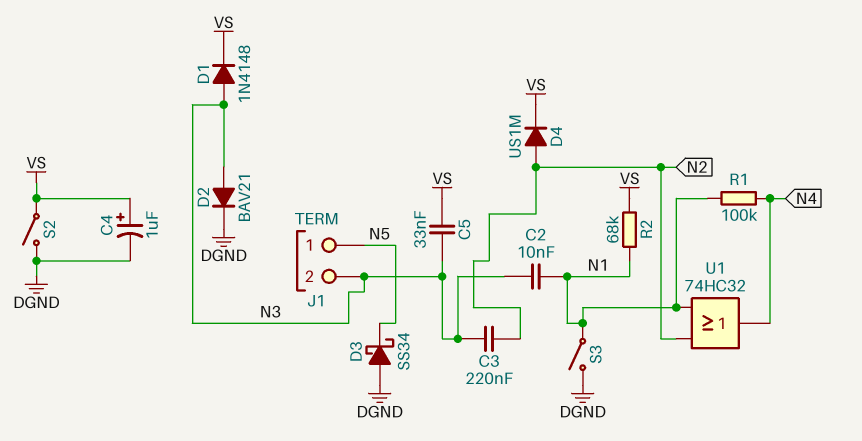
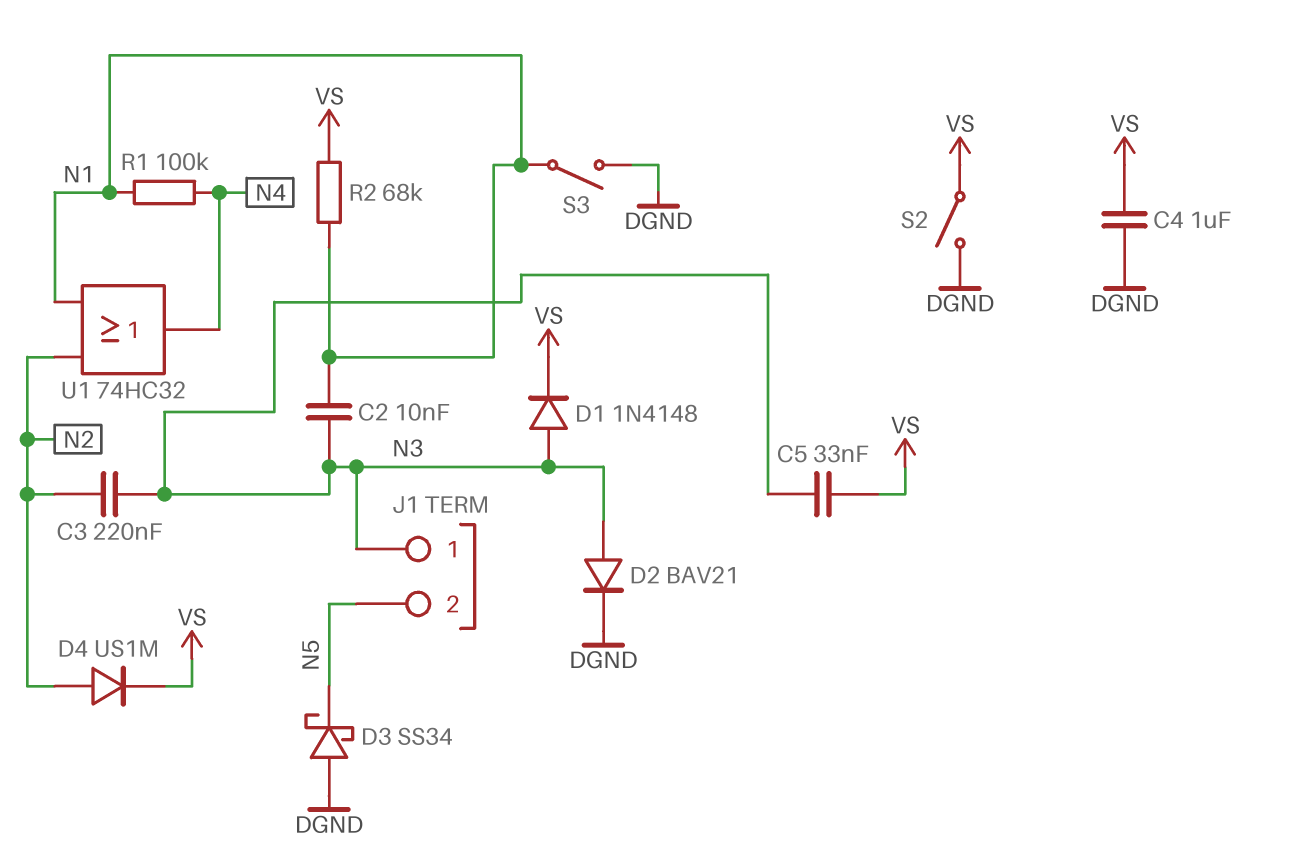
C4: 1uF (plus VS, minus DGND) -> 1uF (DGND, VS)
J1 pin 1: N5 -> N3
J1 pin 2: N3 -> N5

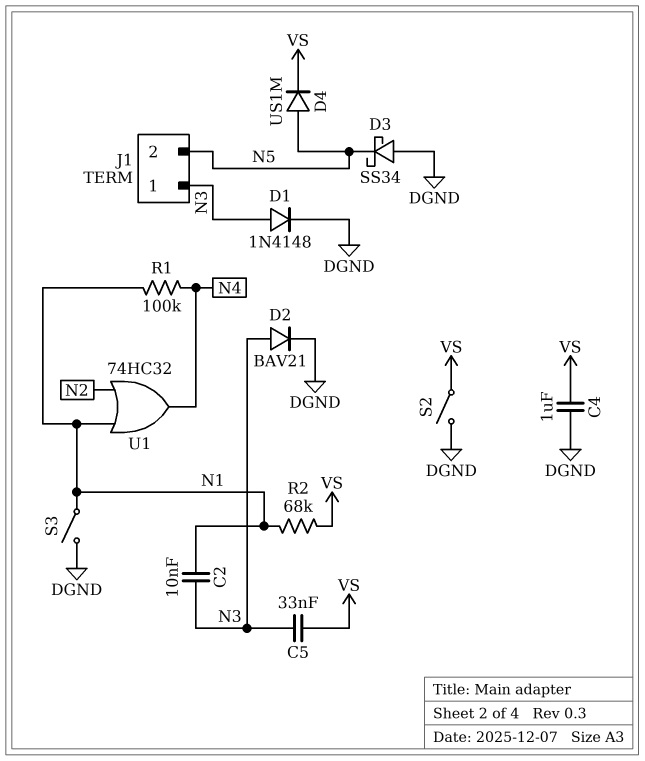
C3: 220nF (N2, N3) -> none
D1: diode 1N4148 (A N3, K VS) -> diode 1N4148 (A N3, K DGND)
D4: diode US1M (A N2, K VS) -> diode US1M (A N5, K VS)

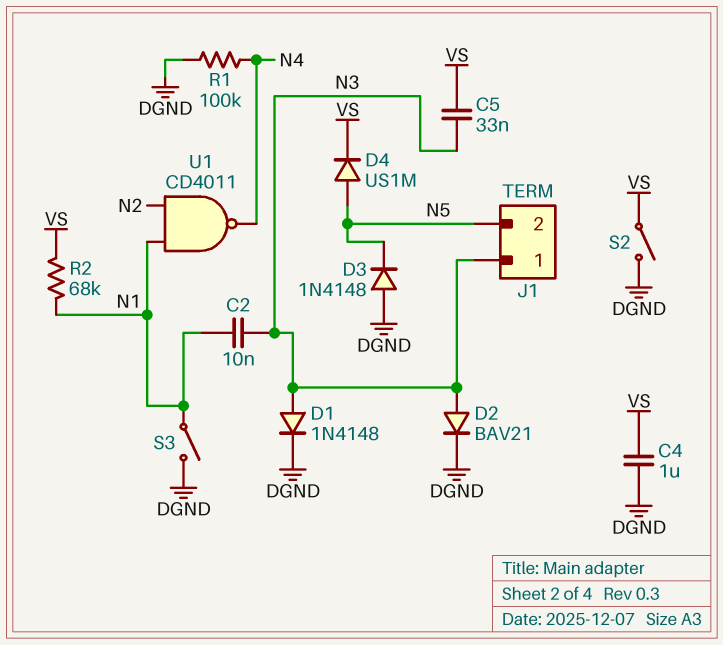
D3: schottky SS34 (A DGND, K N5) -> diode 1N4148 (A DGND, K N5)
R1: 100k (N1, N4) -> 100k (DGND, N4)
U1: OR 74HC32 (in N1, in N2, out N4) -> NAND CD4011 (in N1, in N2, out N4)

